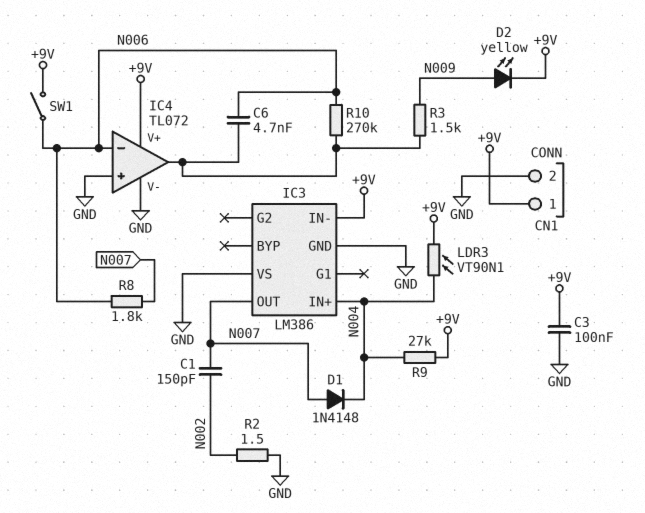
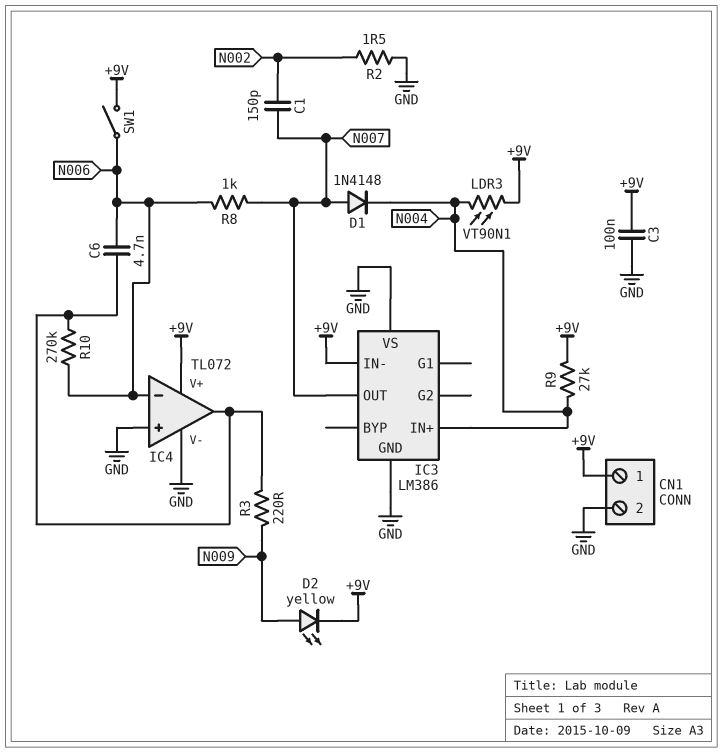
R3: 1.5k (IC4/out, N009) -> 220 (IC4/out, N009)
R8: 1.8k (N006, N007) -> 1k (N006, N007)

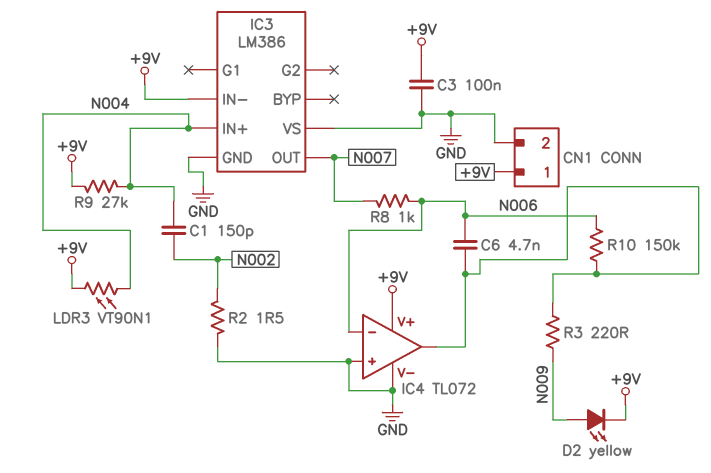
C1: 150pF (N002, N007) -> 150pF (N002, N004)
D1: diode 1N4148 (A N007, K N004) -> none
R10: 270k (IC4/out, N006) -> 150k (IC4/out, N006)
SW1: switch (+9V, N006) -> none

